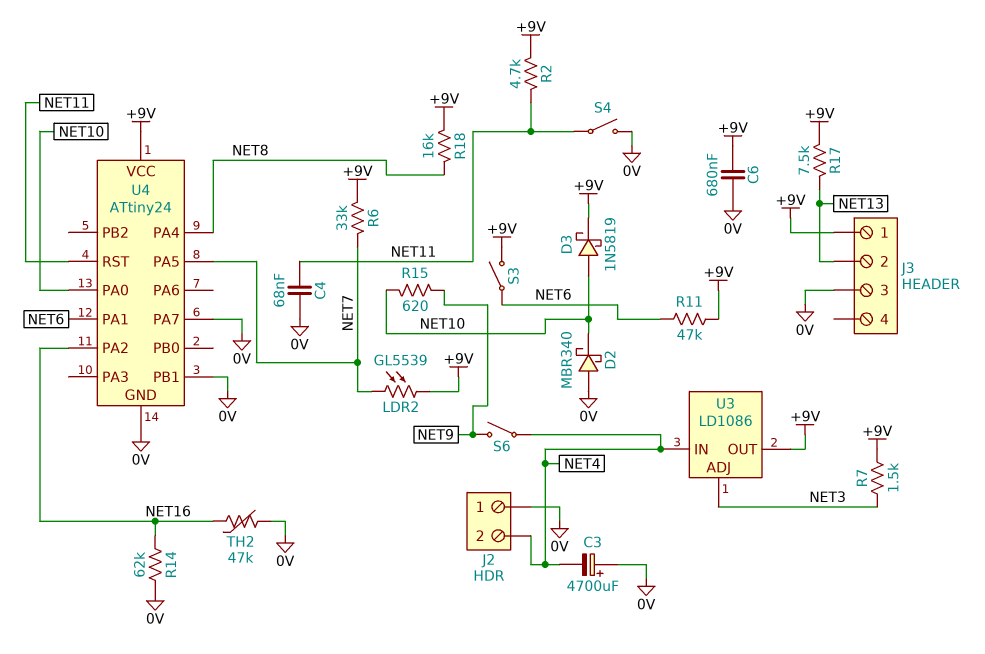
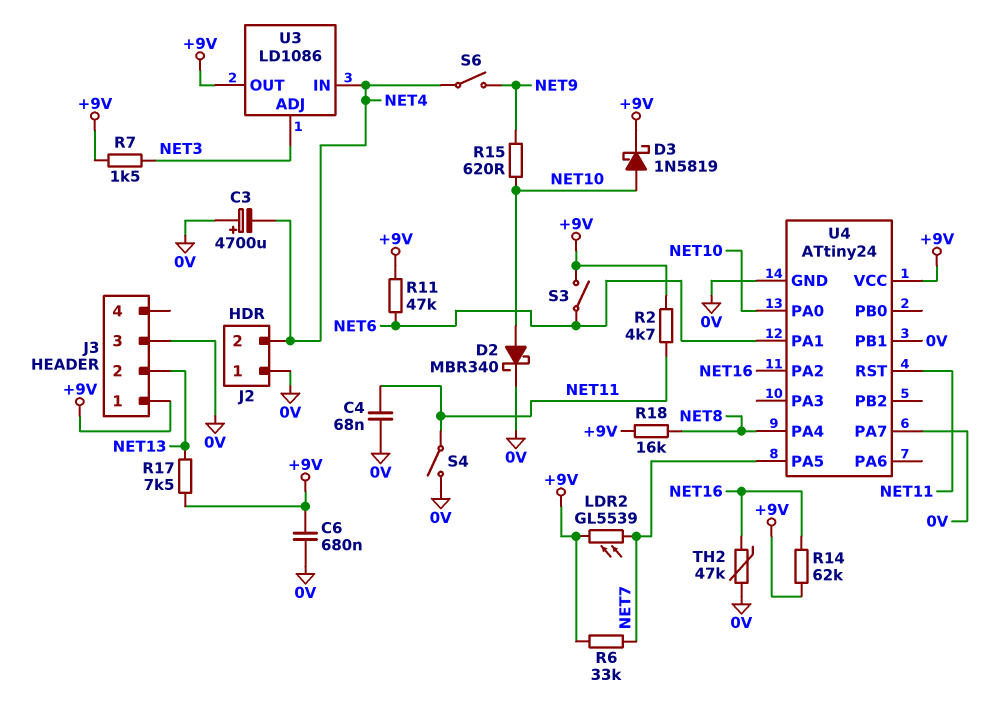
D2: schottky MBR340 (A 0V, K NET10) -> schottky MBR340 (A NET10, K 0V)
R14: 62k (0V, NET16) -> 62k (+9V, NET16)

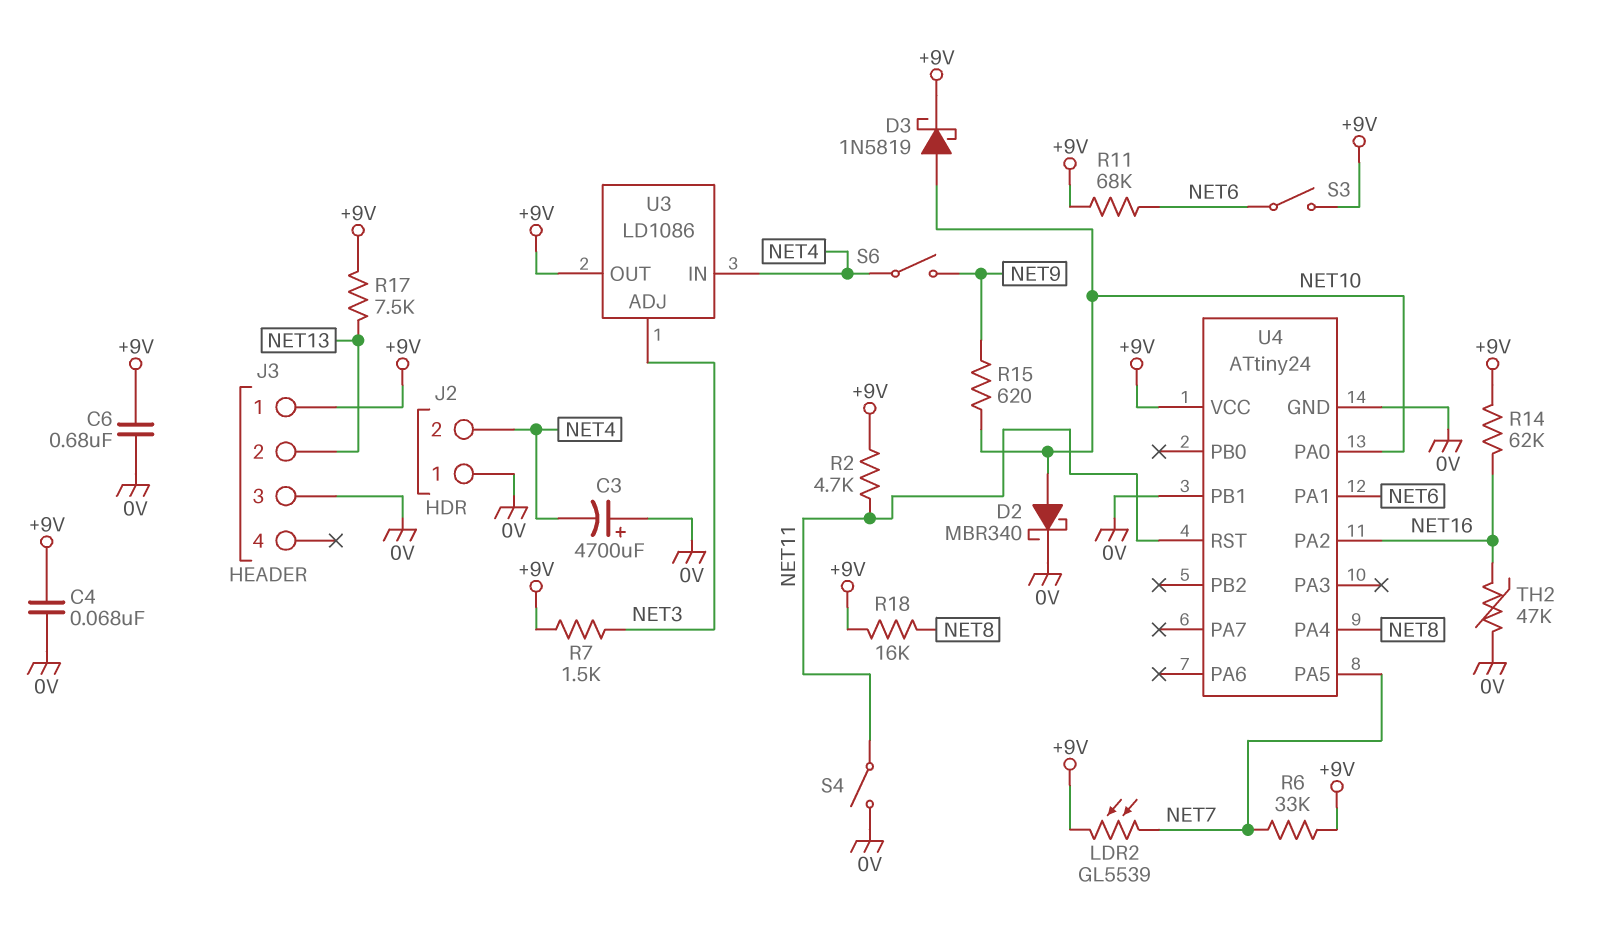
C4: 68nF (0V, NET11) -> 68nF (+9V, 0V)
R11: 47k (+9V, NET6) -> 68k (+9V, NET6)
U4 pin PA7: 0V -> none

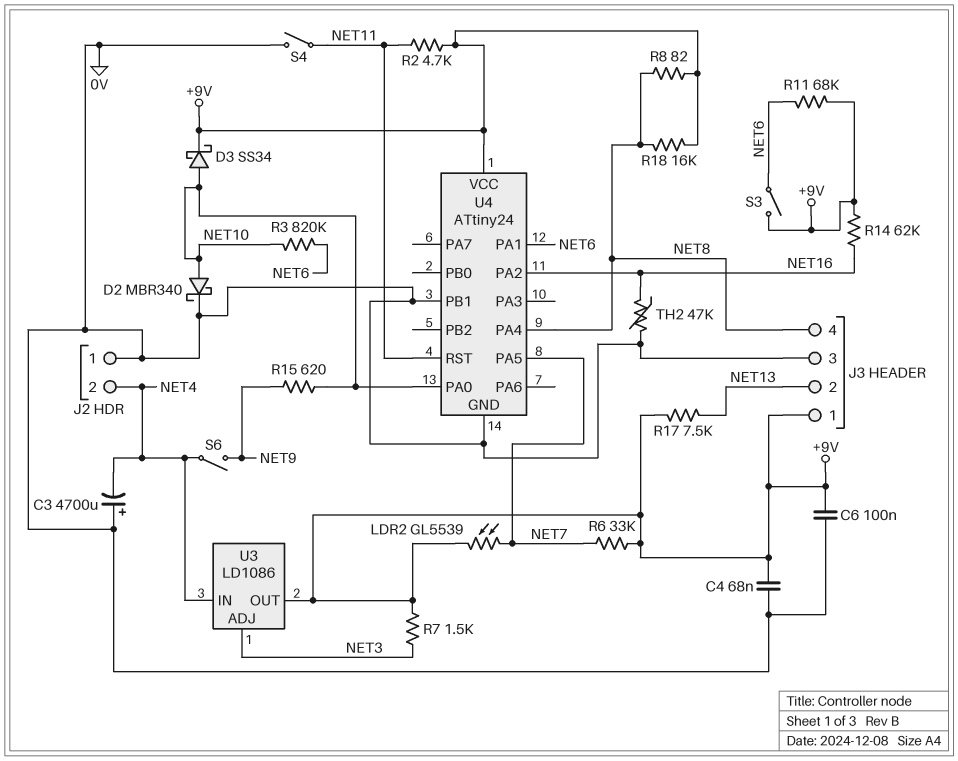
C6: 680nF (+9V, 0V) -> 100nF (+9V, 0V)
D3: schottky 1N5819 (A NET10, K +9V) -> schottky SS34 (A NET10, K +9V)
J3 pin 4: none -> NET8
R3: none -> 820k (NET6, NET10)
R8: none -> 82 (+9V, NET8)

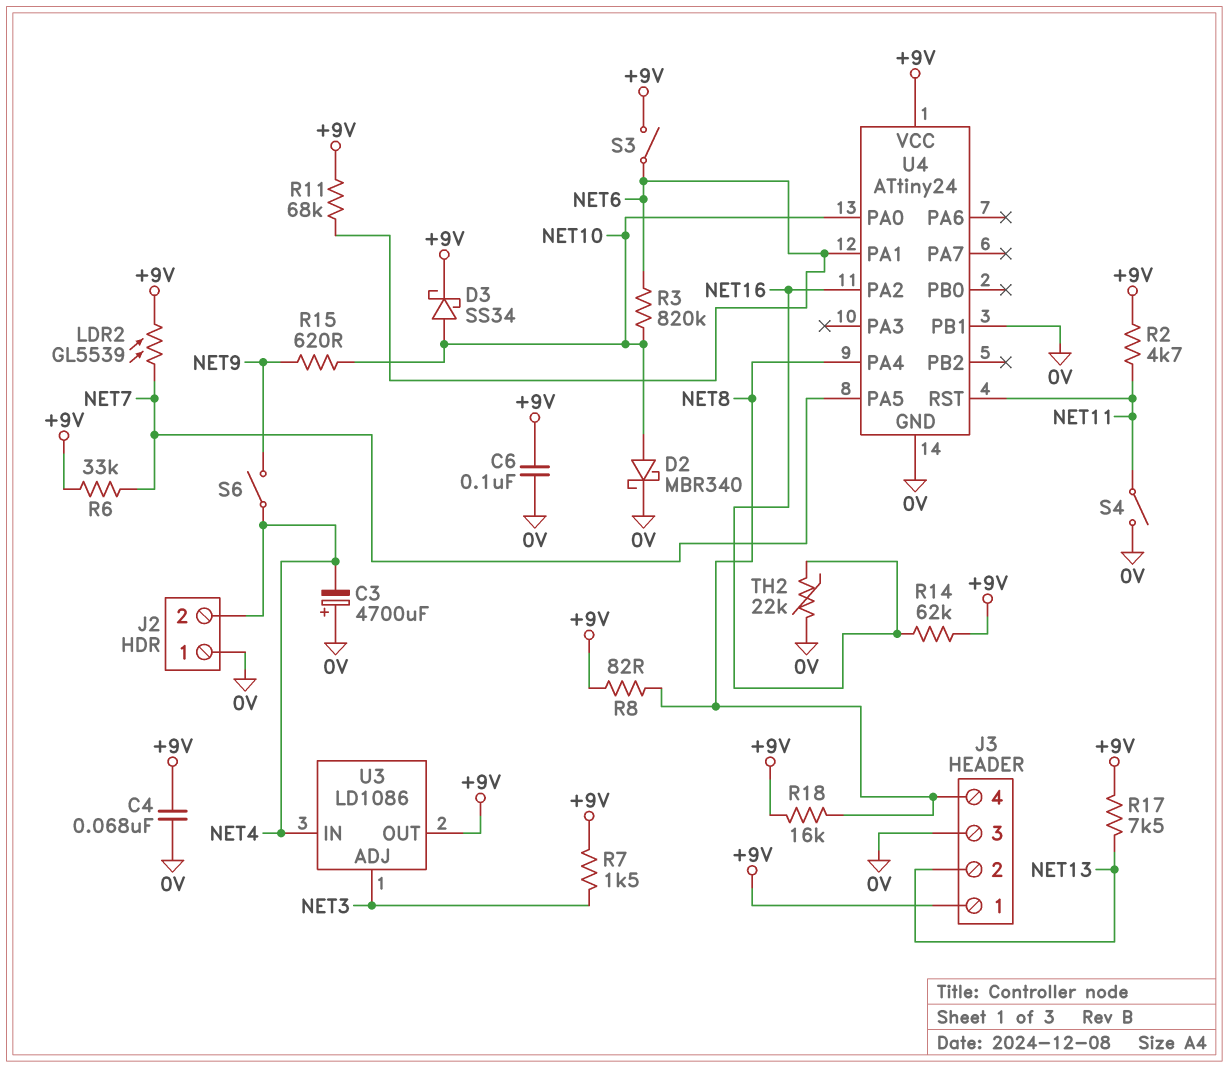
TH2: 47k (0V, NET16) -> 22k (0V, NET16)

